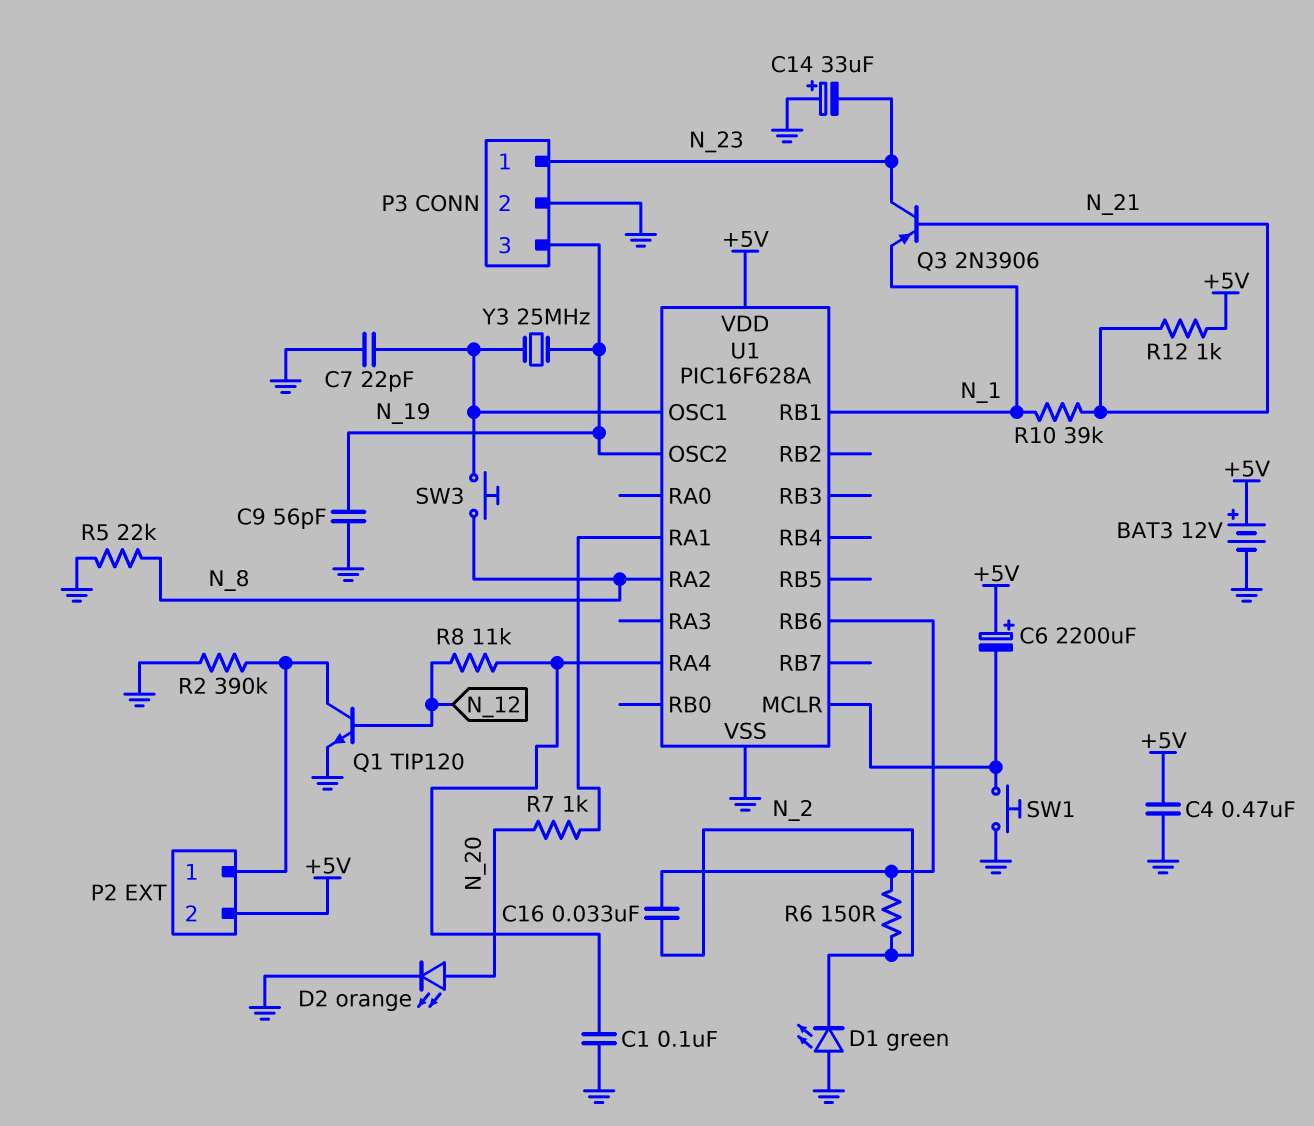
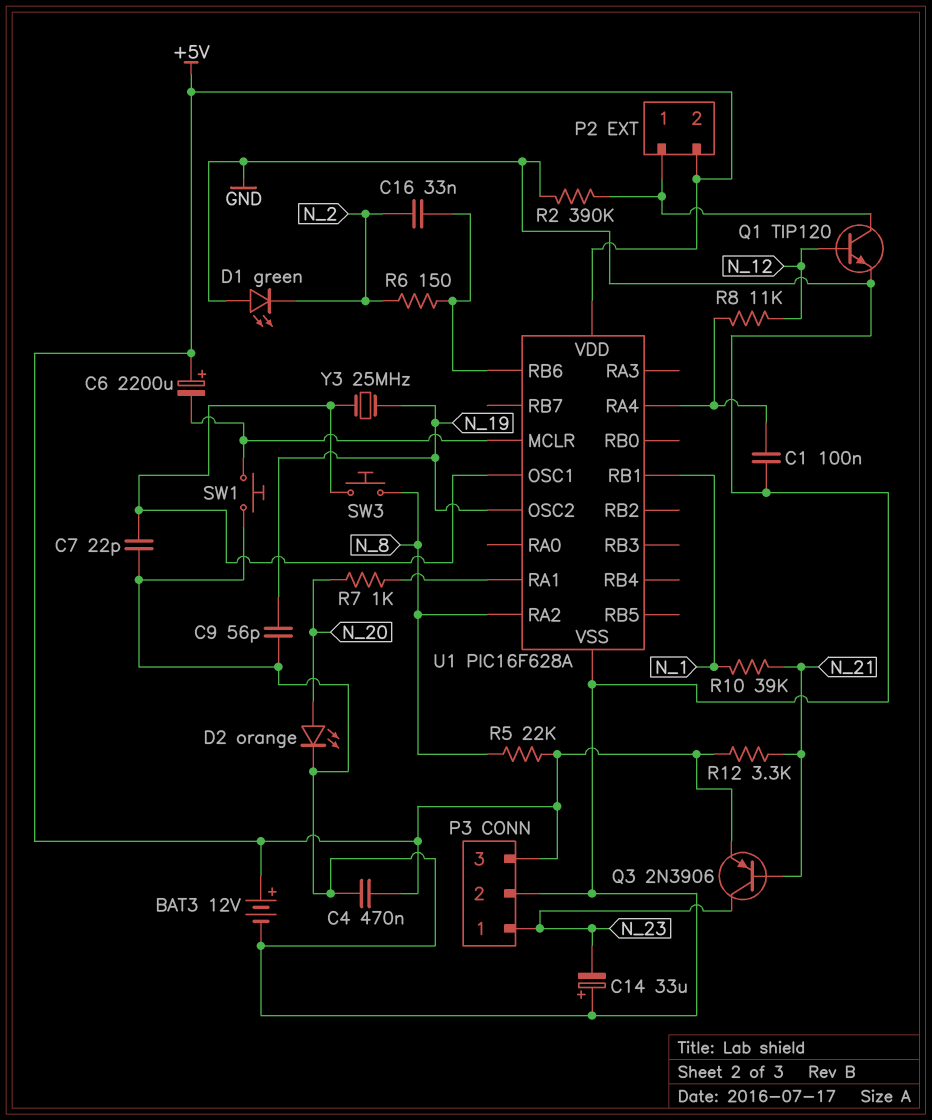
P3 pin 3: N_19 -> +5V
Q3: PNP 2N3906 (B N_21, C N_23, E N_1) -> PNP 2N3906 (B N_21, C N_23, E +5V)
R5: 22k (GND, N_8) -> 22k (+5V, N_8)
R12: 1k (+5V, N_21) -> 3.3k (+5V, N_21)

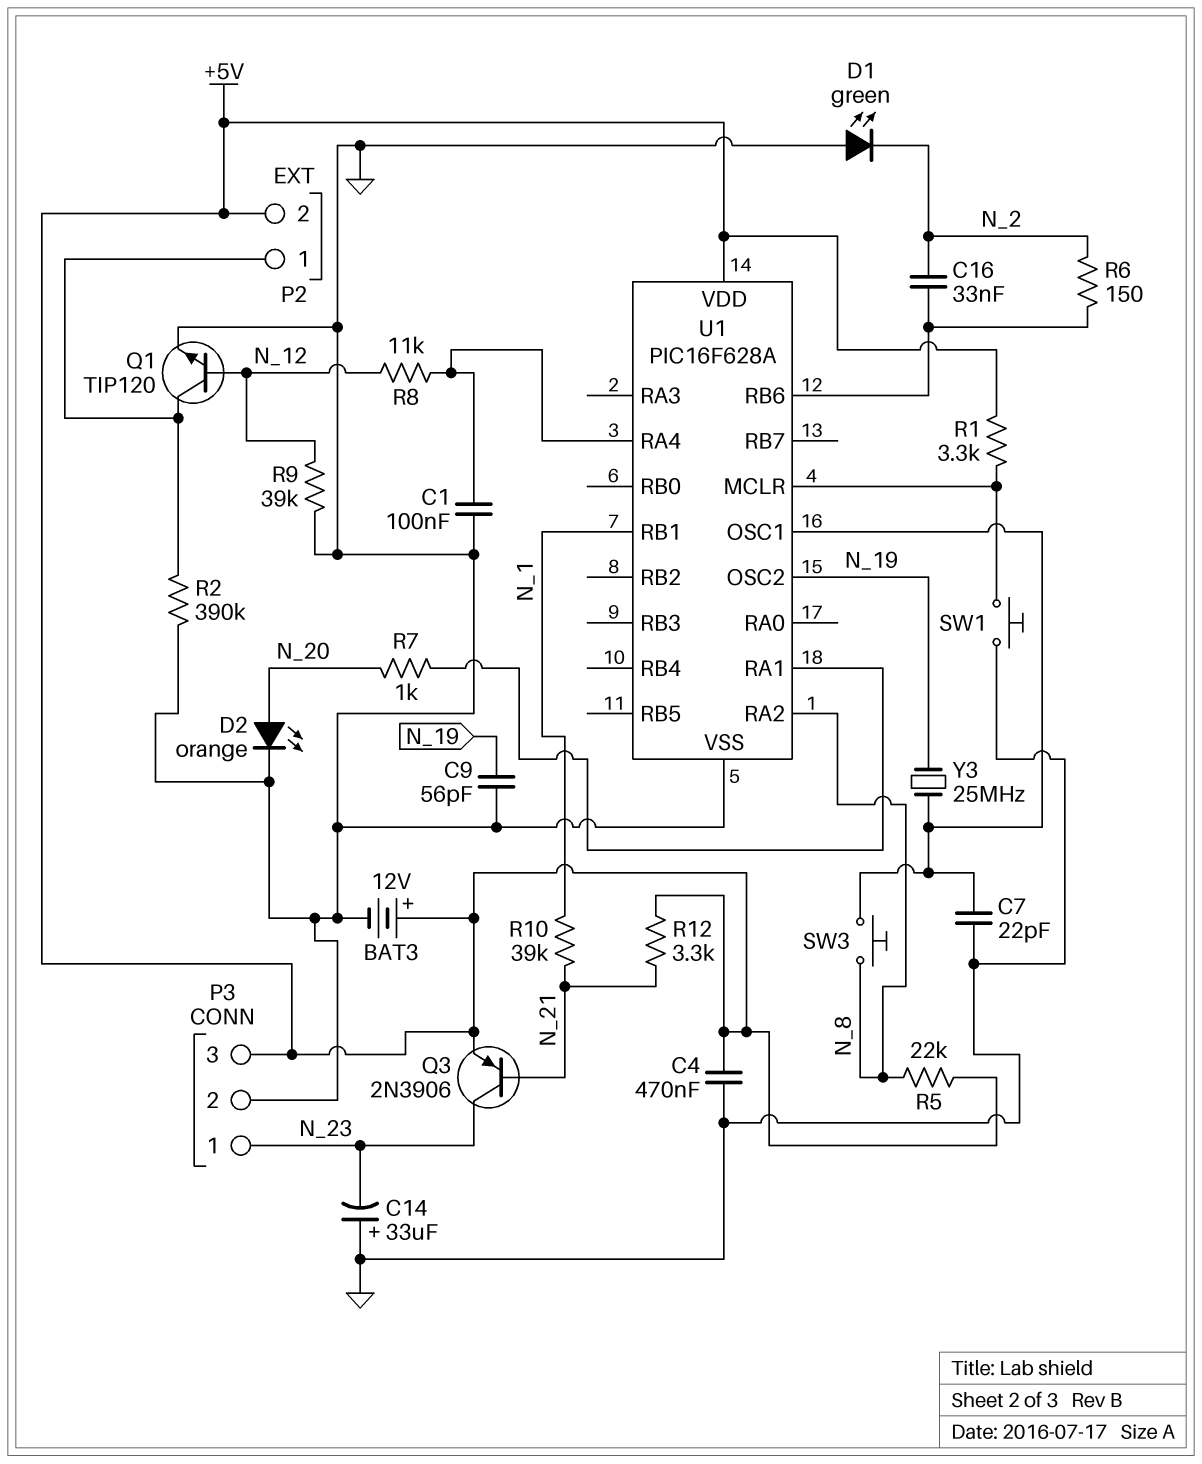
C6: 2200uF (plus +5V, minus U1/MCLR) -> none
R1: none -> 3.3k (+5V, U1/MCLR)
R9: none -> 39k (GND, N_12)

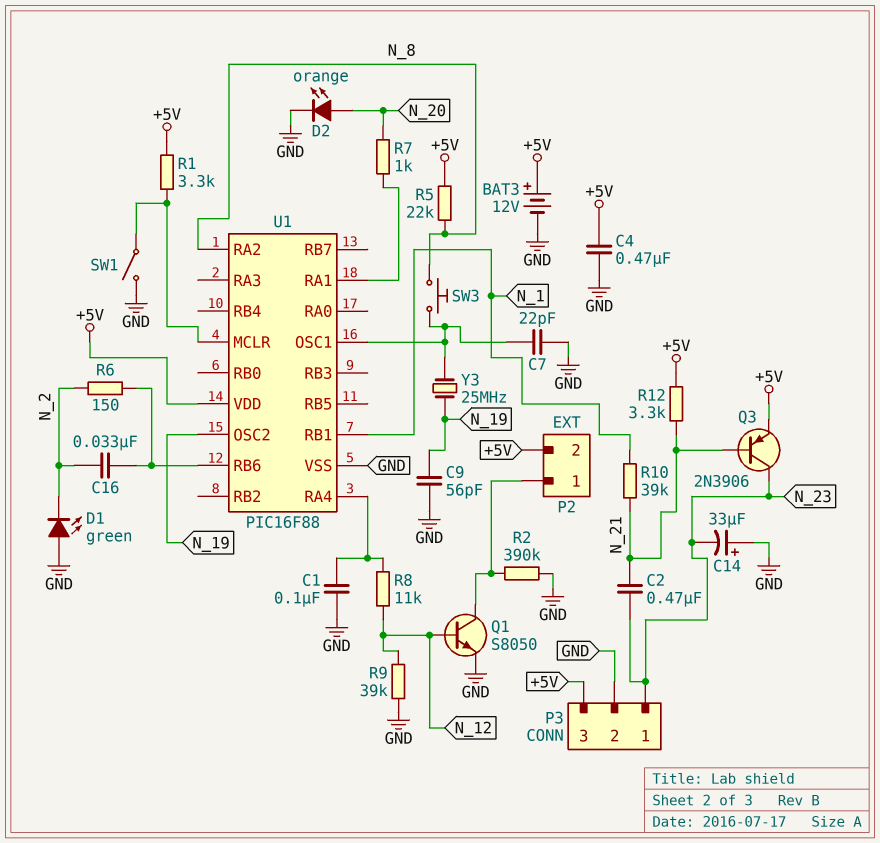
C2: none -> 470nF (N_21, N_23)
Q1: NPN TIP120 (B N_12, C P2/1, E GND) -> NPN S8050 (B N_12, C P2/1, E GND)
SW1: button (GND, U1/MCLR) -> switch (GND, U1/MCLR)
U1: PIC16F628A -> PIC16F88

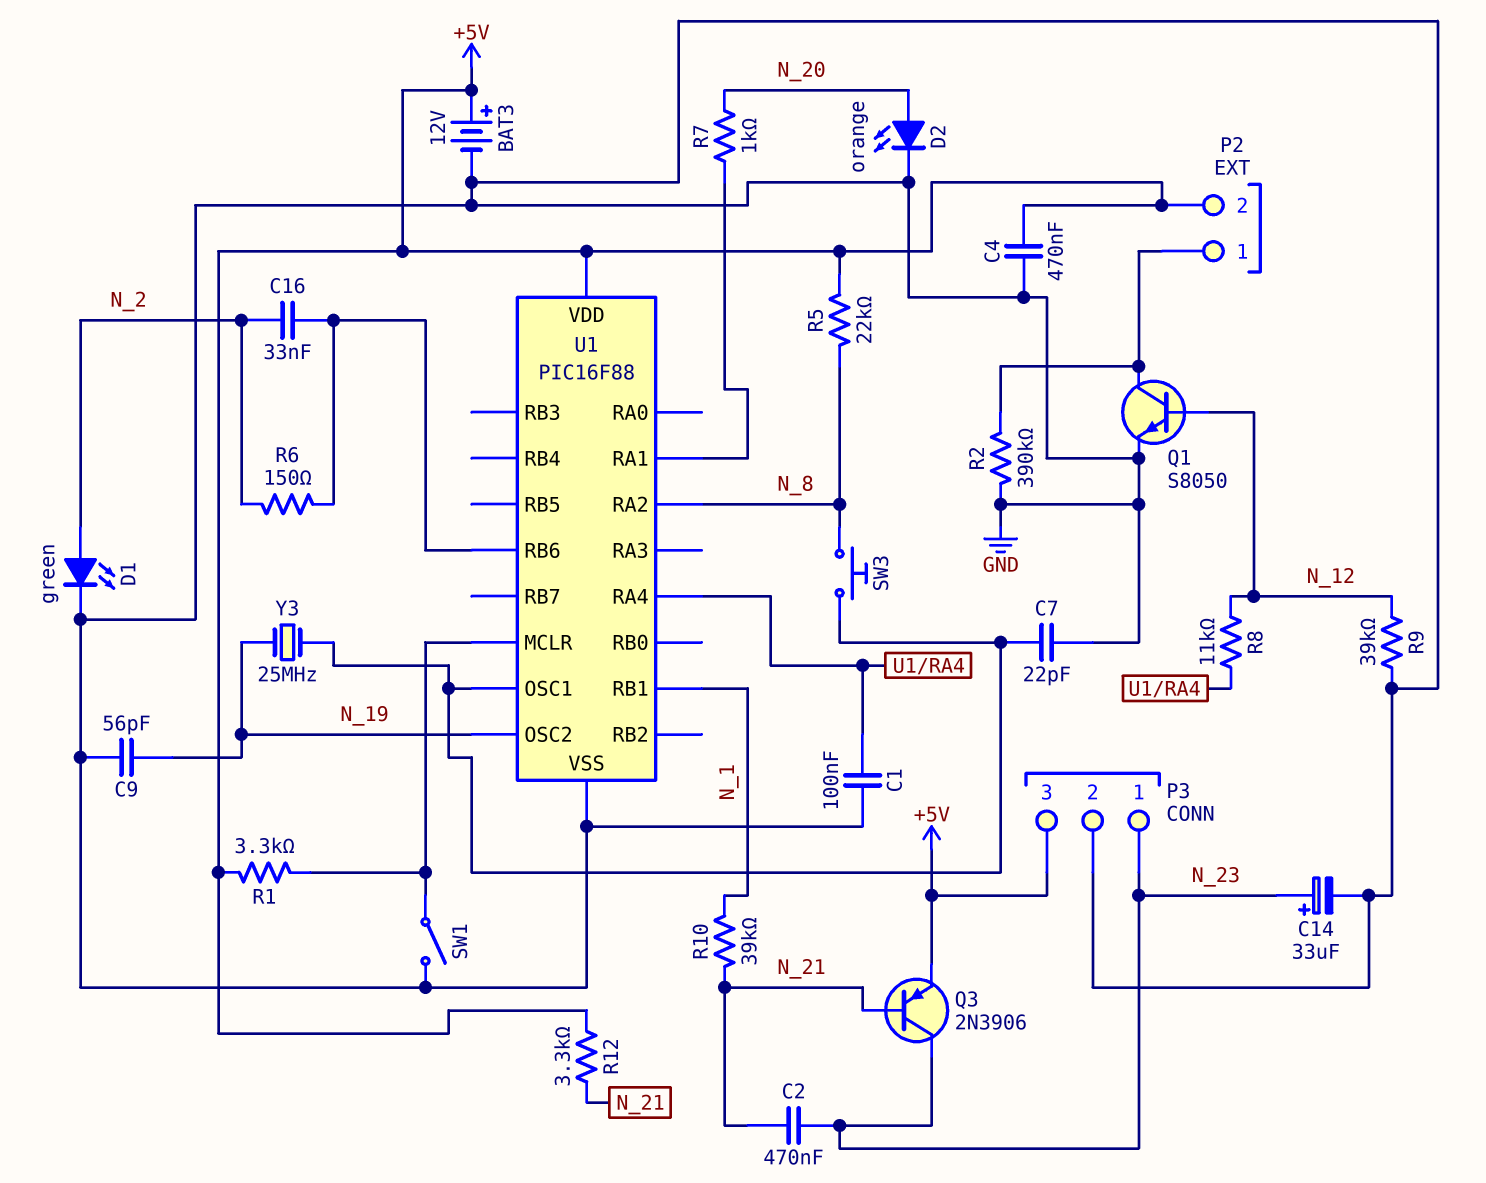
C14: 33uF (plus GND, minus N_23) -> 33uF (plus N_23, minus GND)
D1: LED green (A GND, K N_2) -> LED green (A N_2, K GND)

